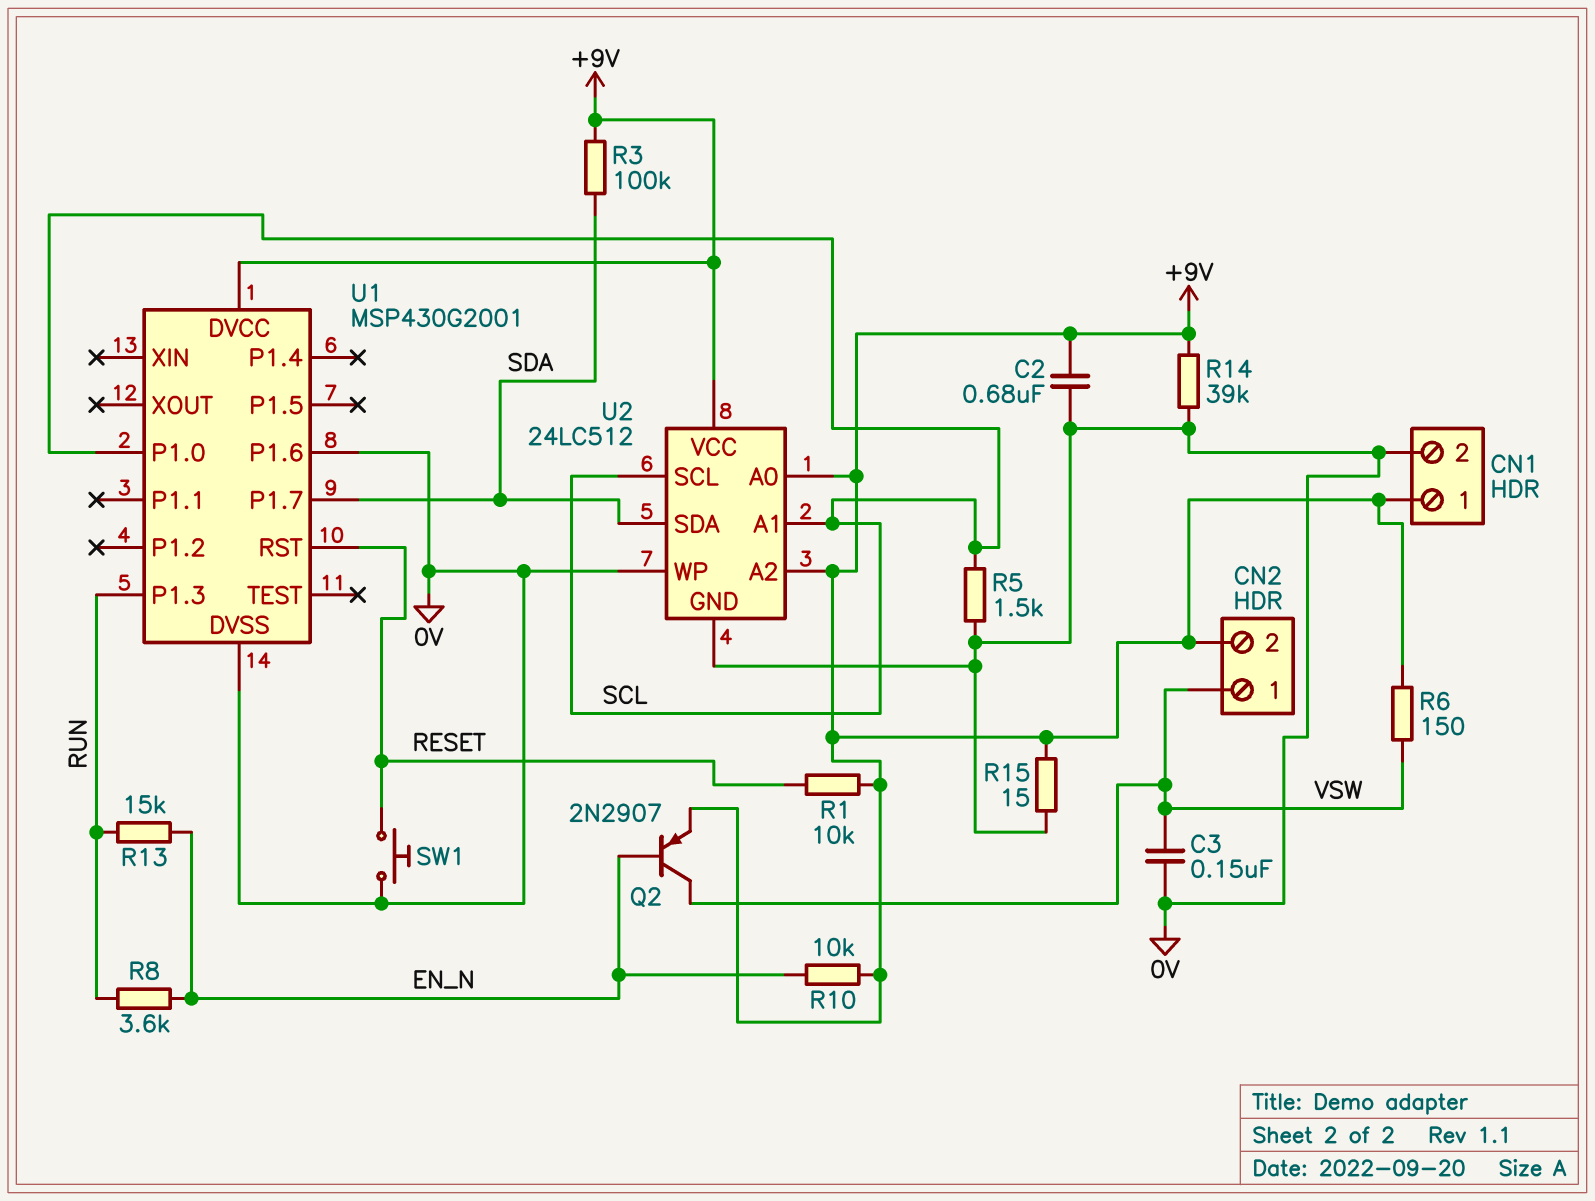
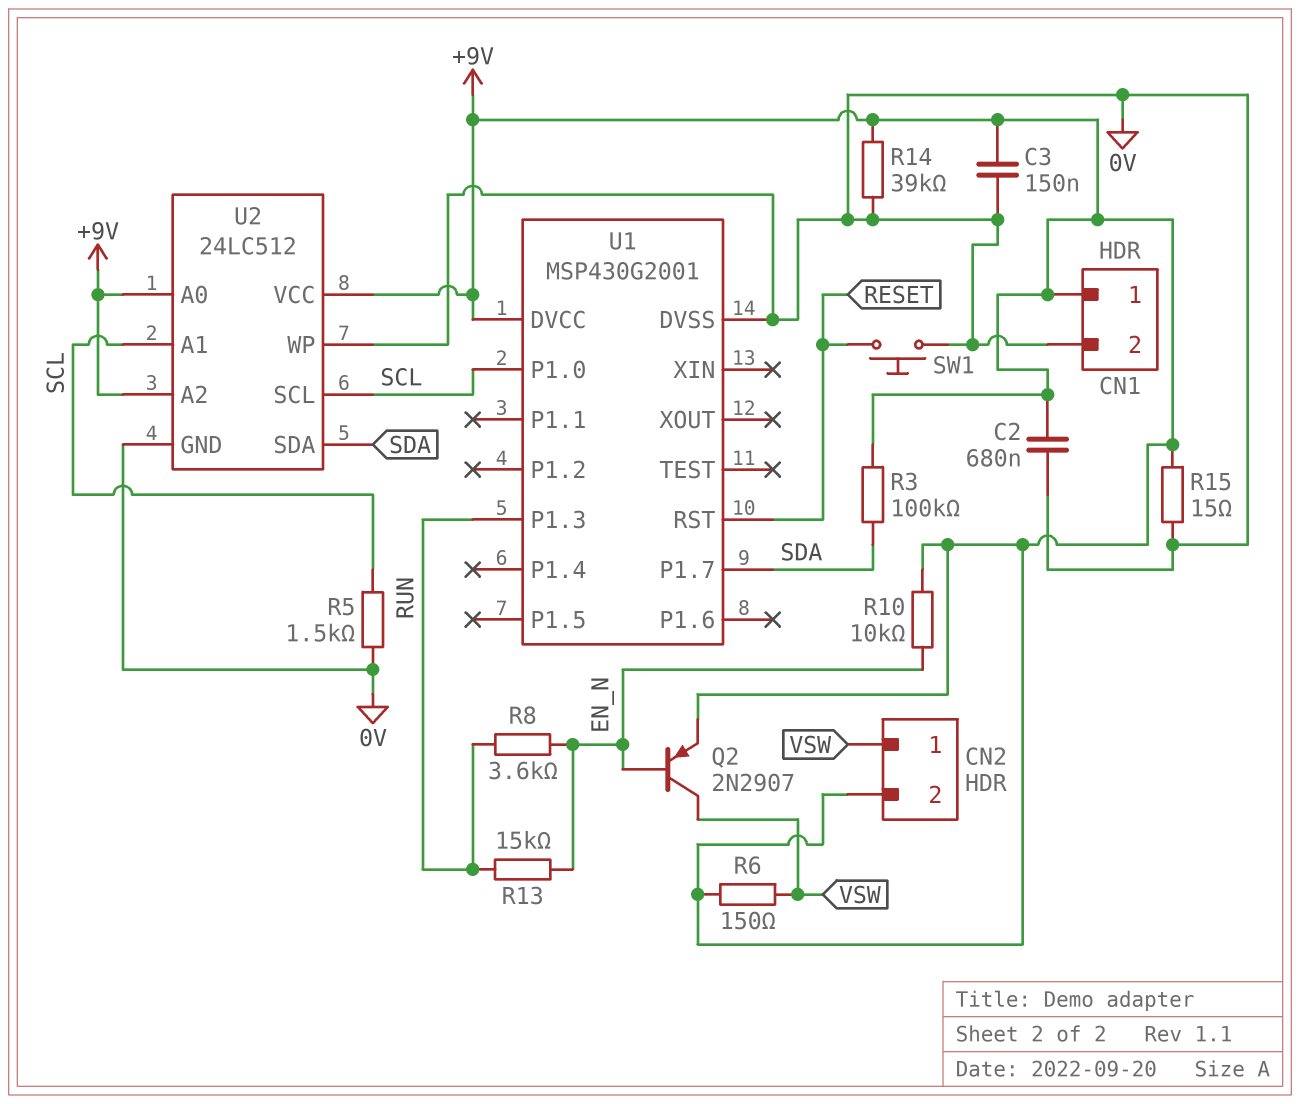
C3: 150nF (0V, VSW) -> 150nF (+9V, 0V)
R1: 10k (+9V, RESET) -> none
U1 pin P1.6: 0V -> none

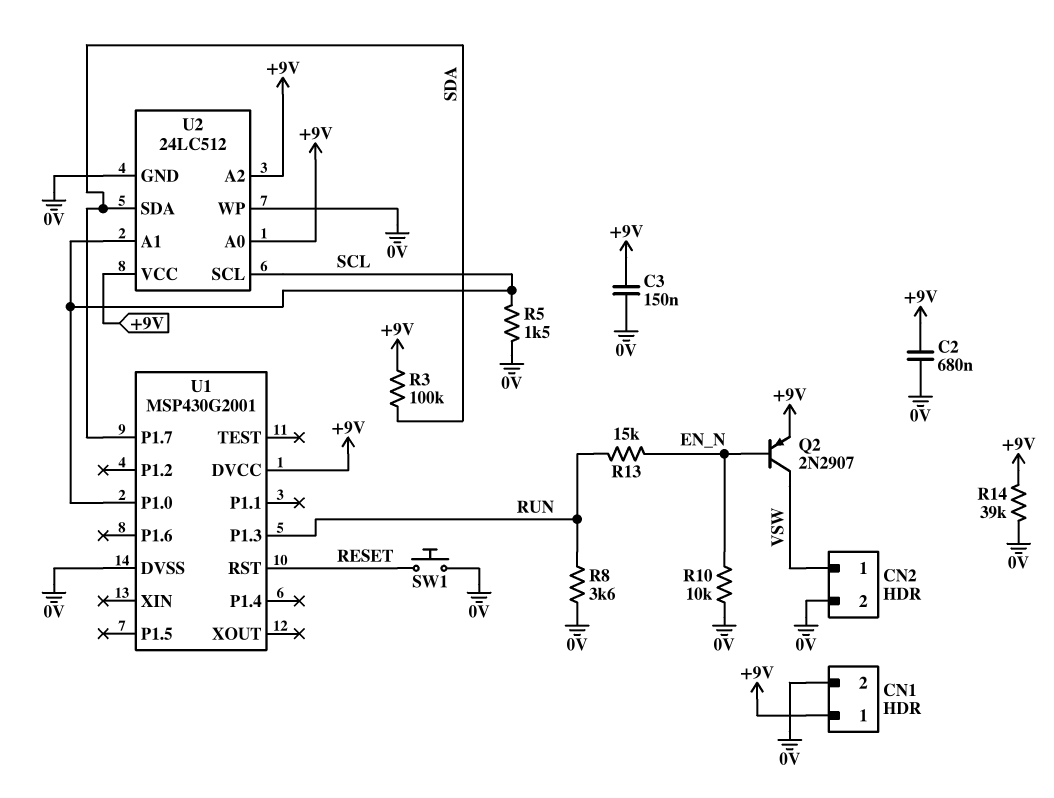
CN2 pin 2: +9V -> 0V
R6: 150 (+9V, VSW) -> none
R8: 3.6k (EN_N, RUN) -> 3.6k (0V, RUN)
R10: 10k (+9V, EN_N) -> 10k (0V, EN_N)
R15: 15 (+9V, 0V) -> none

